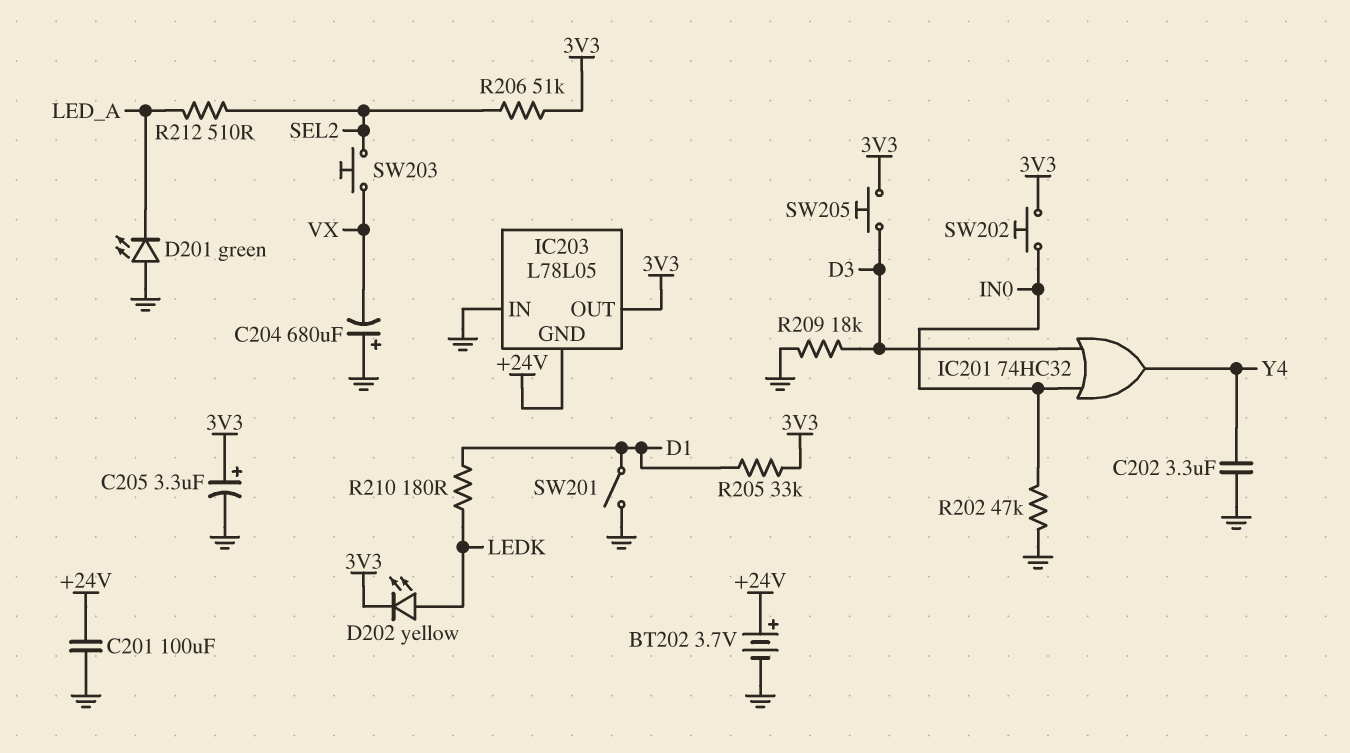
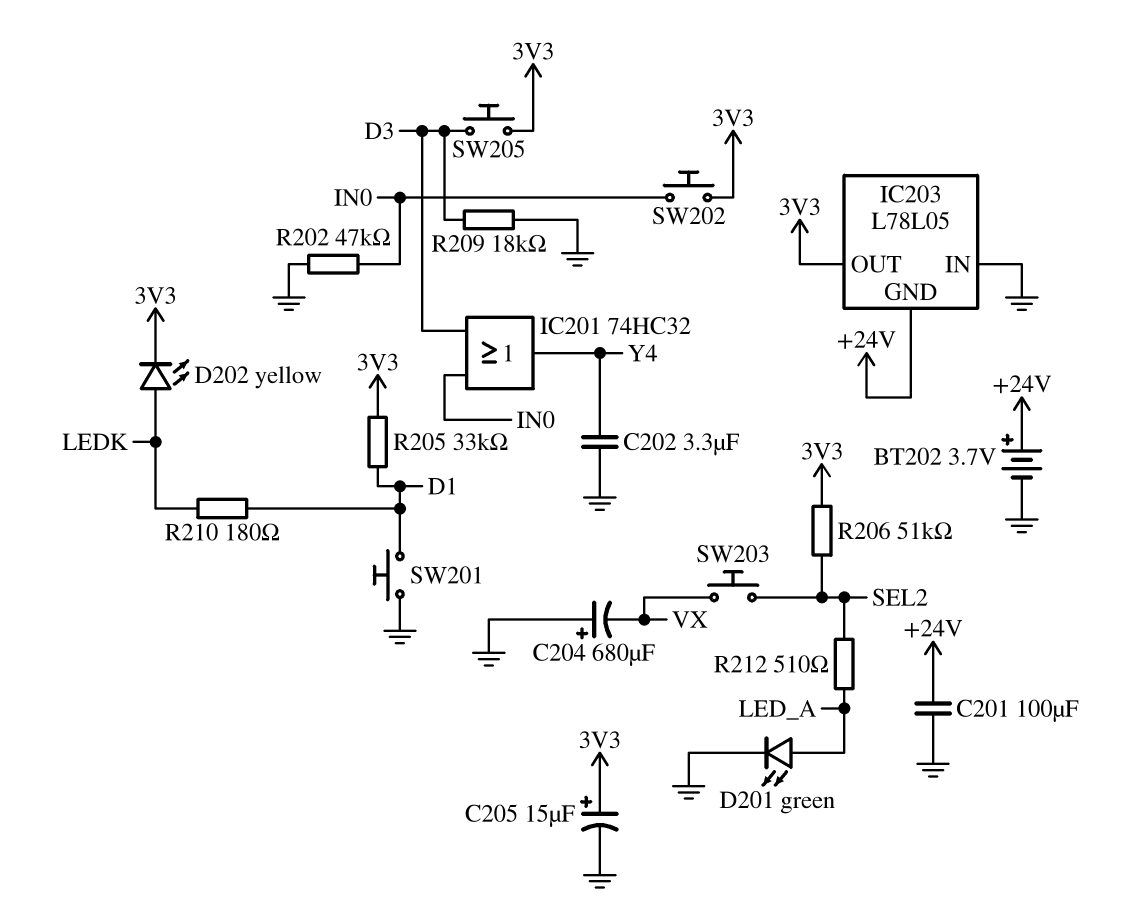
C205: 3.3uF (plus 3V3, minus GND) -> 15uF (plus 3V3, minus GND)
D201: LED green (A GND, K LED_A) -> LED green (A LED_A, K GND)
SW201: switch (D1, GND) -> button (D1, GND)

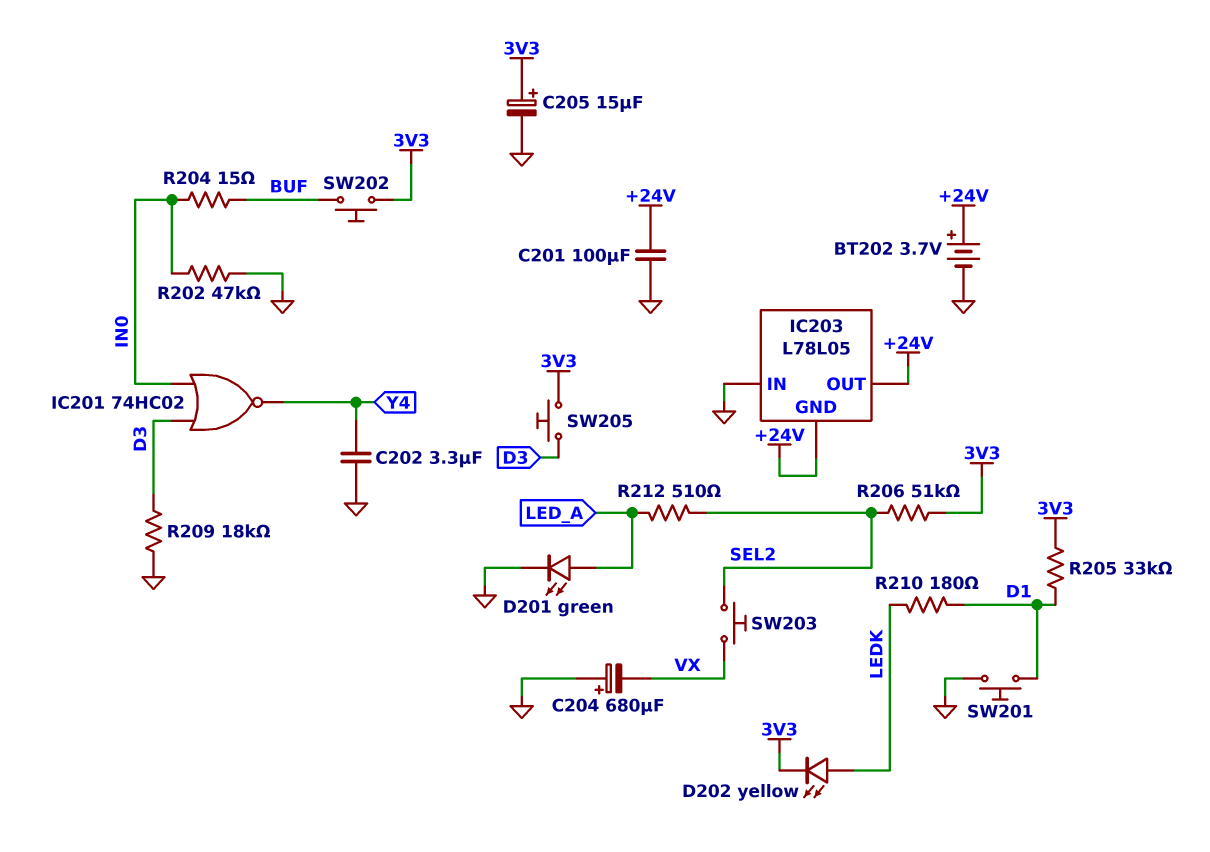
IC201: OR 74HC32 (in D3, in IN0, out Y4) -> NOR 74HC02 (in D3, in IN0, out Y4)
IC203 pin OUT: 3V3 -> +24V
R204: none -> 15 (BUF, IN0)
SW202: button (3V3, IN0) -> button (3V3, BUF)

